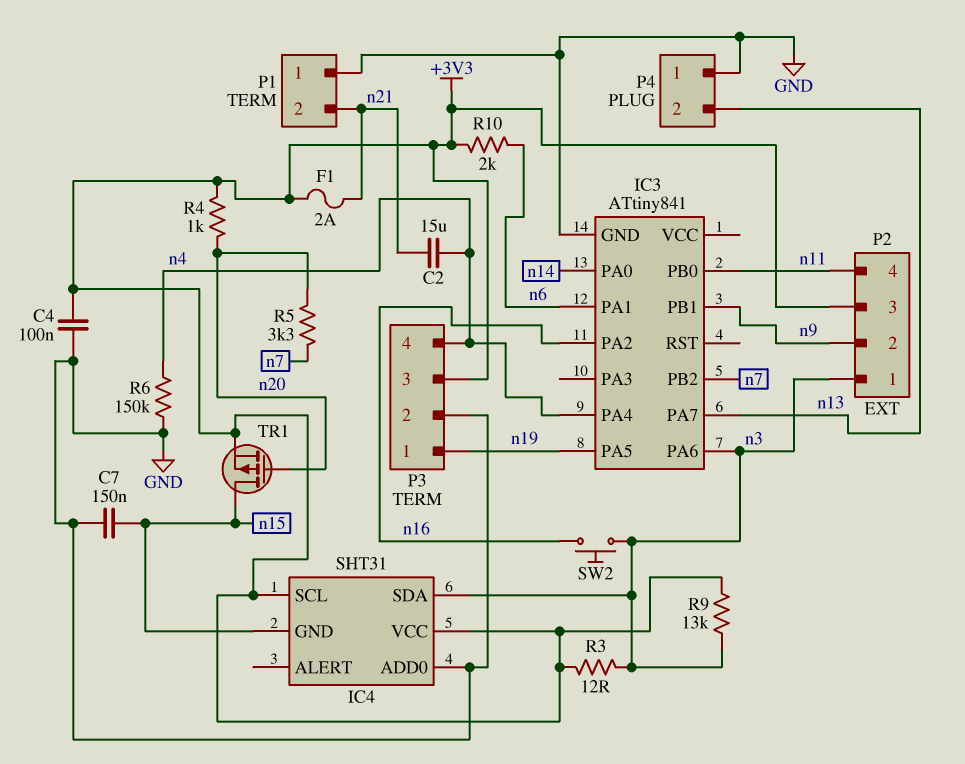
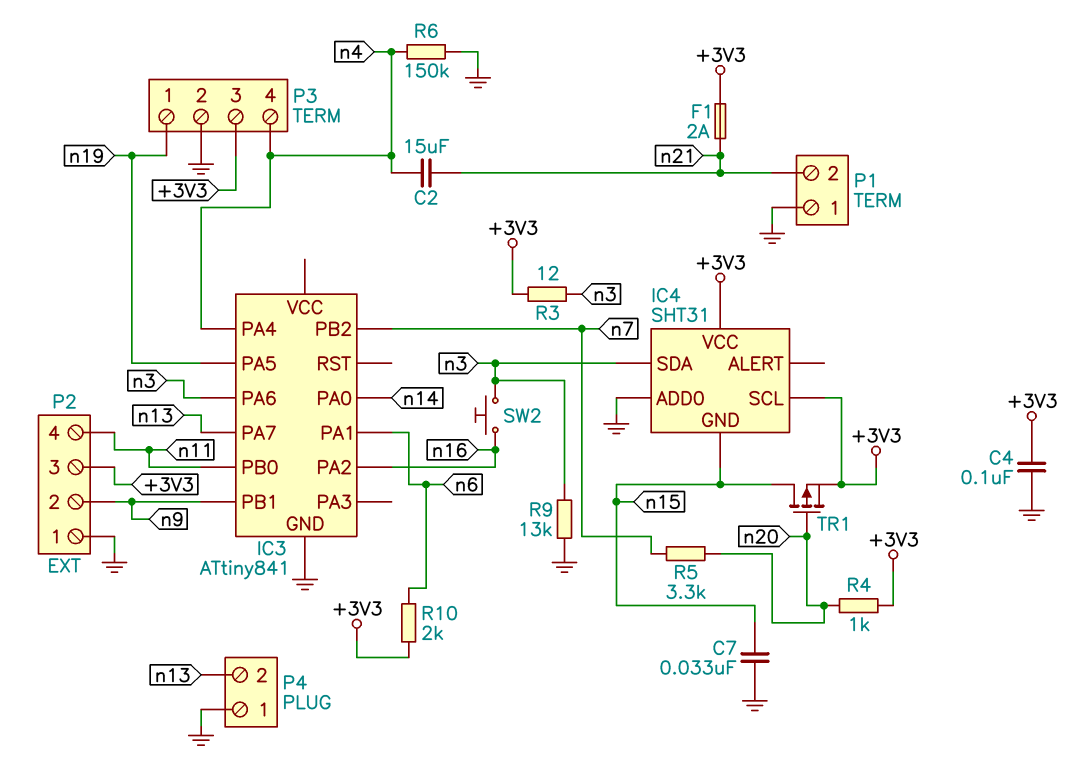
C7: 150nF (GND, n15) -> 33nF (GND, n15)
P2 pin 1: n3 -> GND
R9: 13k (+3V3, n3) -> 13k (GND, n3)

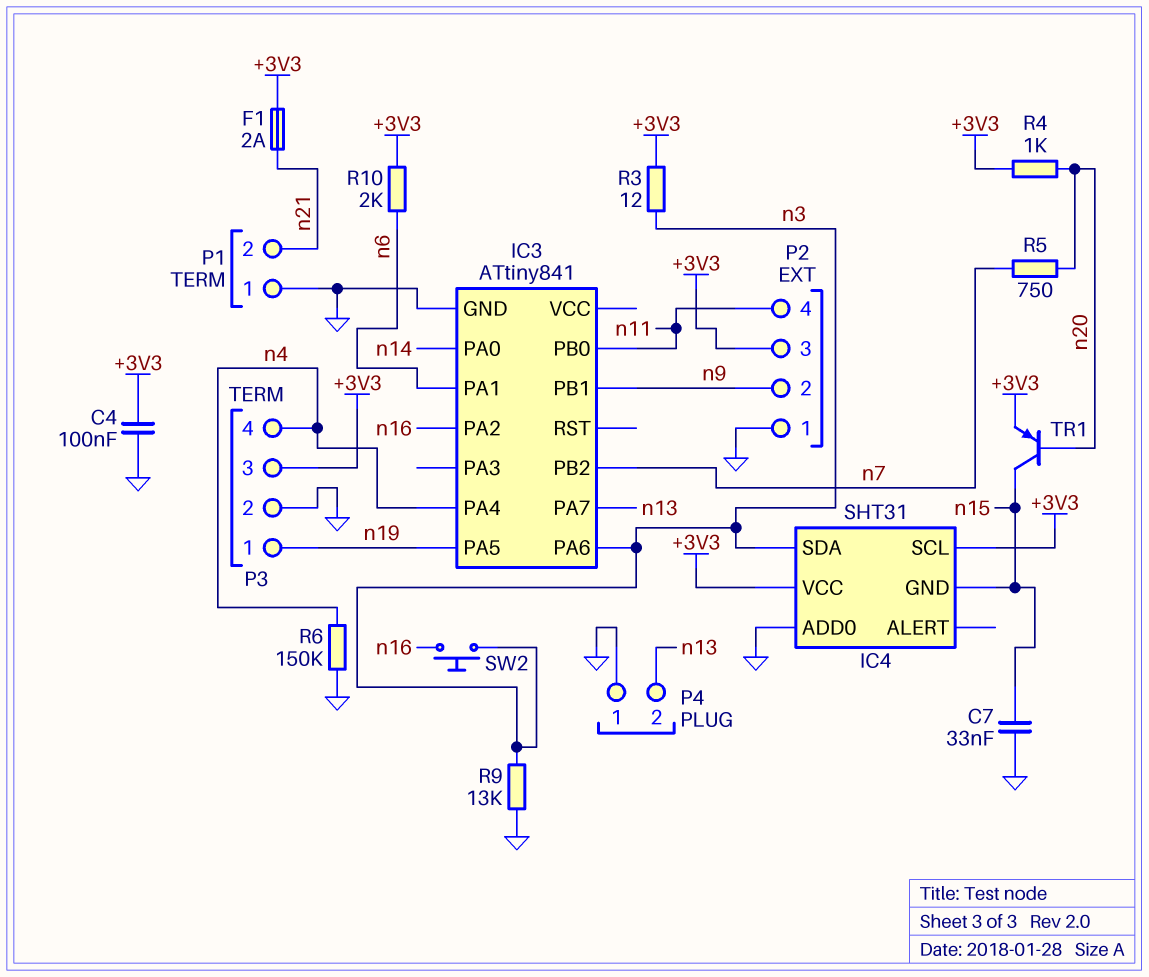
C2: 15uF (n4, n21) -> none
R5: 3.3k (n7, n20) -> 750 (n7, n20)
TR1: PMOS (G n20, D n15, S +3V3) -> PNP (B n20, C n15, E +3V3)

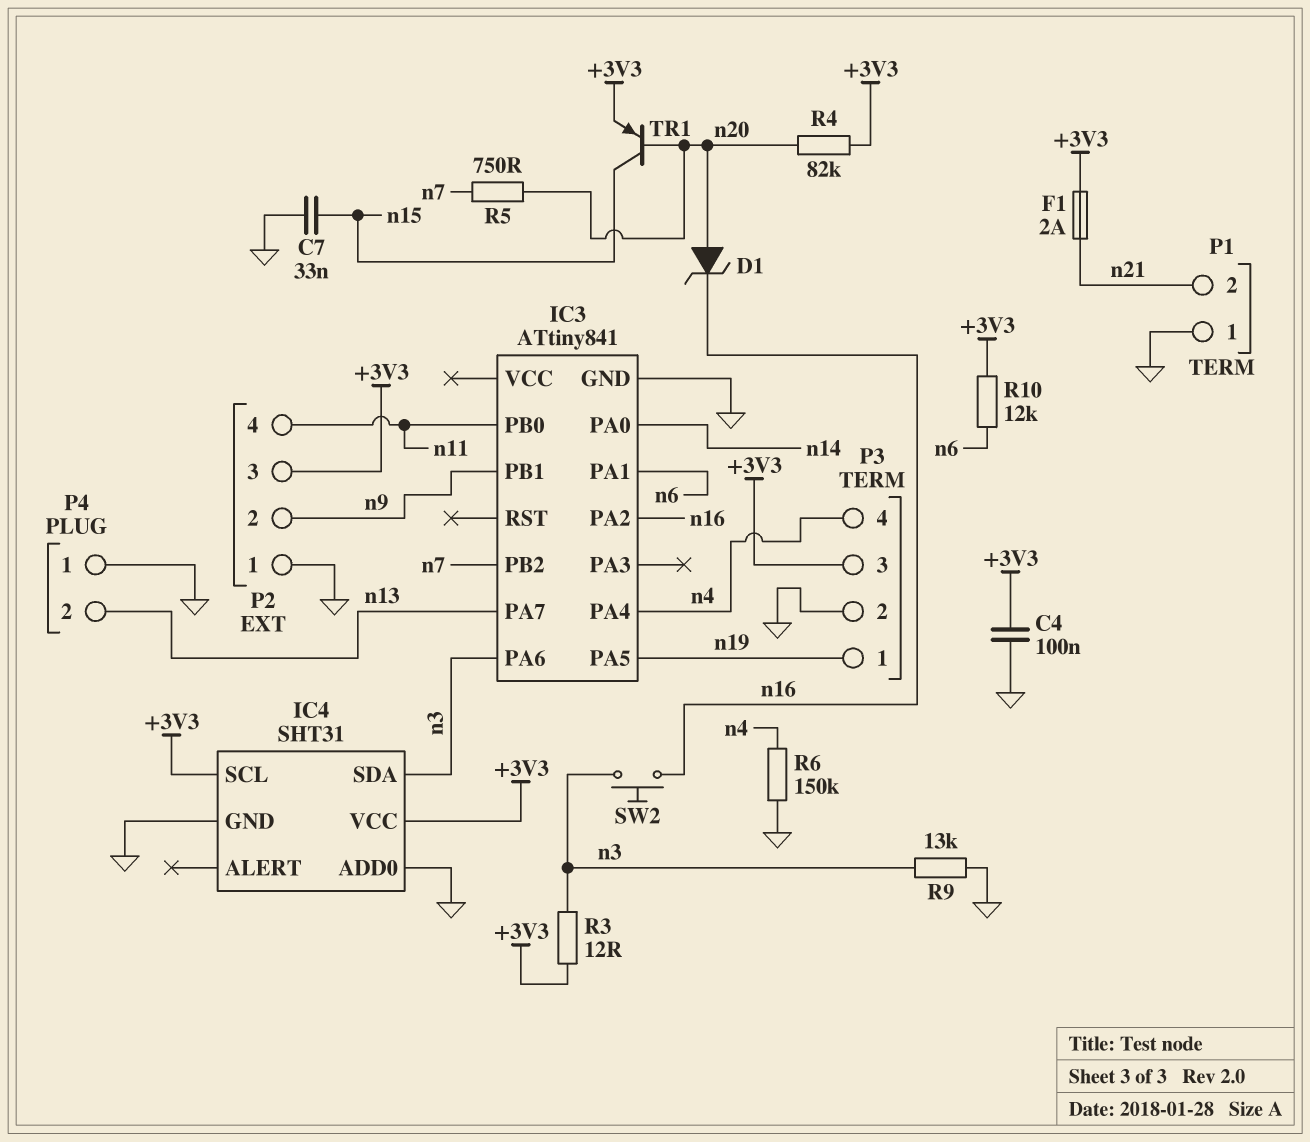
D1: none -> zener (A n20, K n16)
IC4 pin GND: n15 -> GND
R4: 1k (+3V3, n20) -> 82k (+3V3, n20)
R10: 2k (+3V3, n6) -> 12k (+3V3, n6)

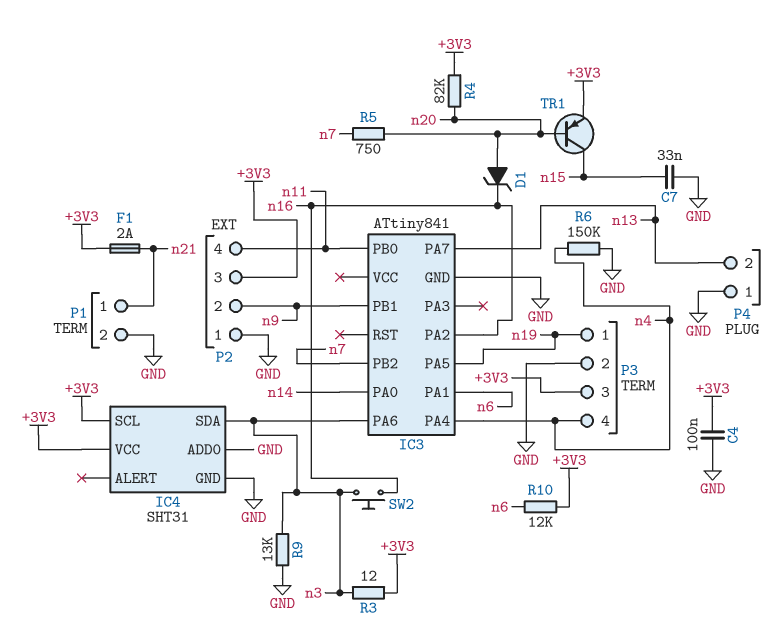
P1 pin 1: GND -> n21
P1 pin 2: n21 -> GND

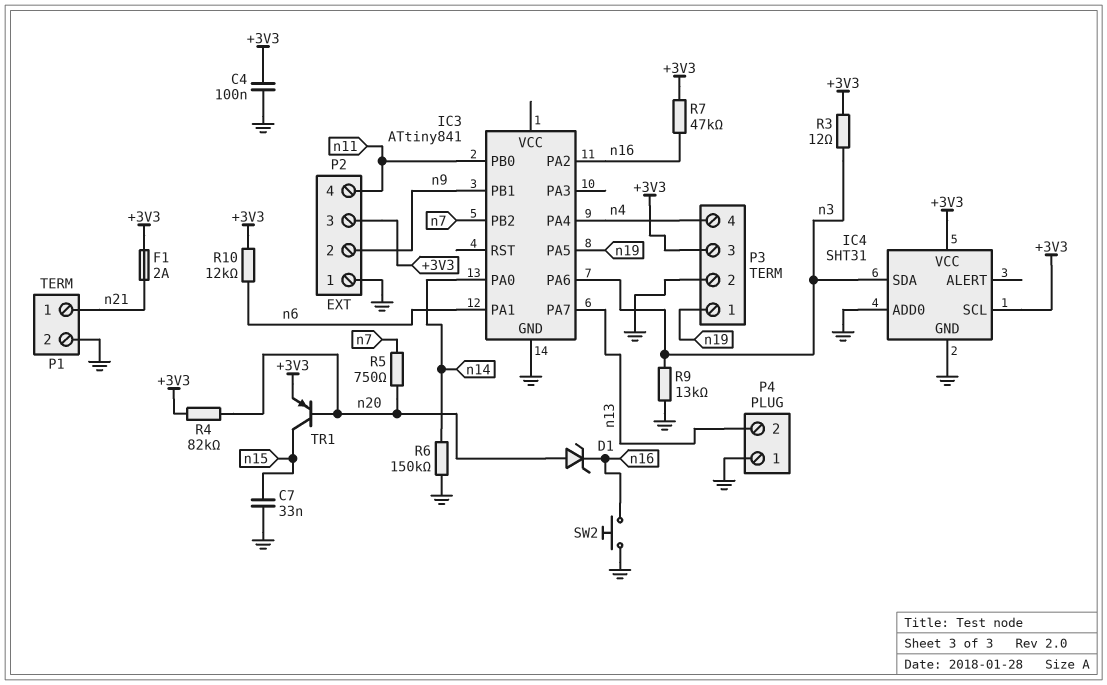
R6: 150k (GND, n4) -> 150k (GND, n14)
R7: none -> 47k (+3V3, n16)
SW2: button (n3, n16) -> button (GND, n16)

